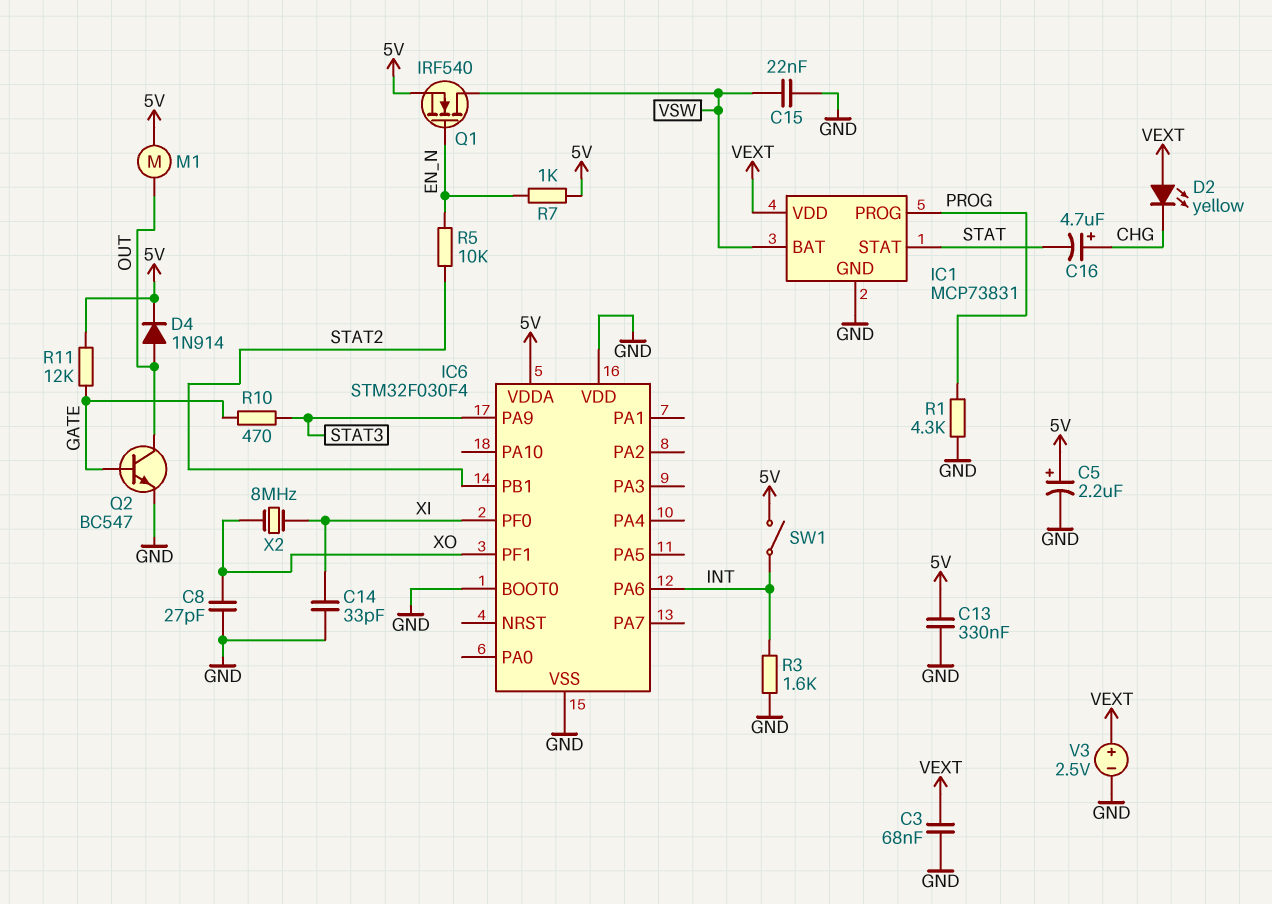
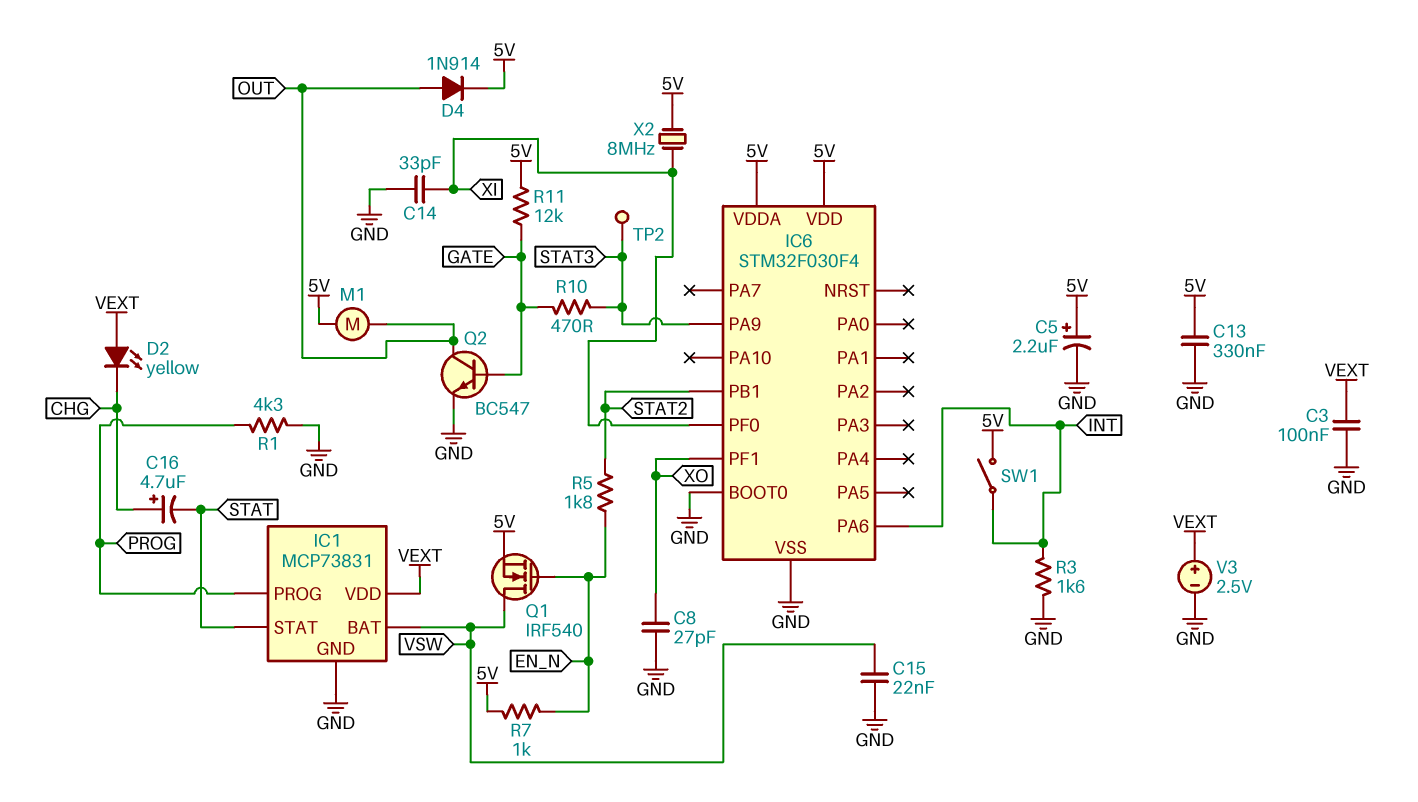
C3: 68nF (GND, VEXT) -> 100nF (GND, VEXT)
IC6 pin VDD: GND -> 5V
R5: 10k (EN_N, STAT2) -> 1.8k (EN_N, STAT2)
TP2: none -> test point (STAT3)
X2: 8MHz (XI, XO) -> 8MHz (5V, XI)

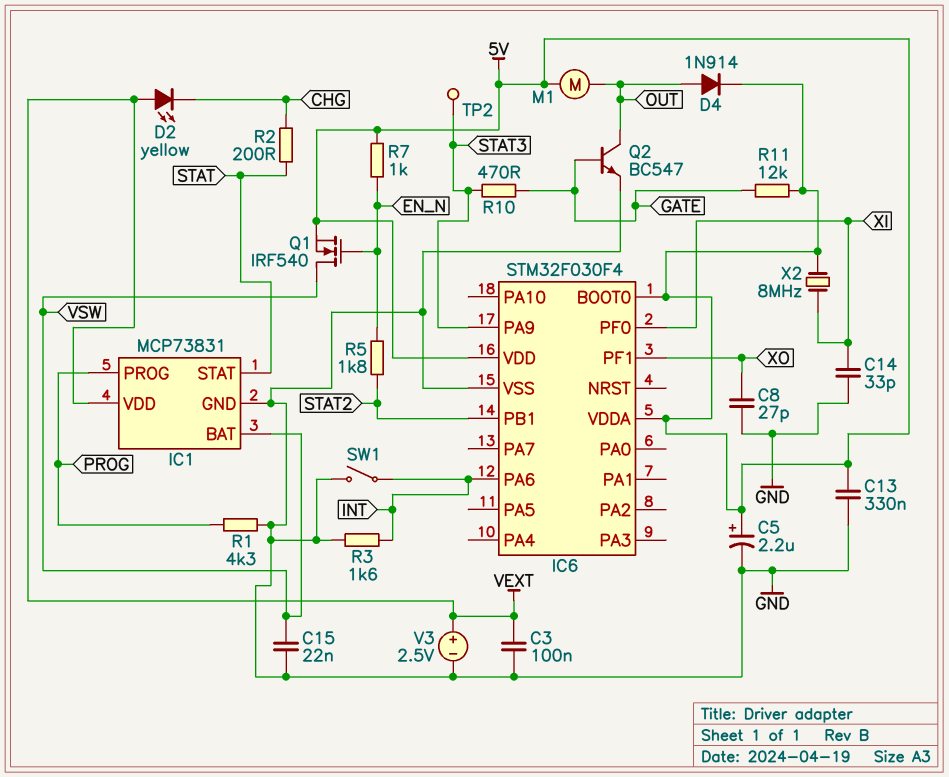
C16: 4.7uF (plus CHG, minus STAT) -> none
IC6 pin BOOT0: GND -> 5V
R2: none -> 200 (CHG, STAT)
SW1: switch (5V, INT) -> switch (GND, INT)

